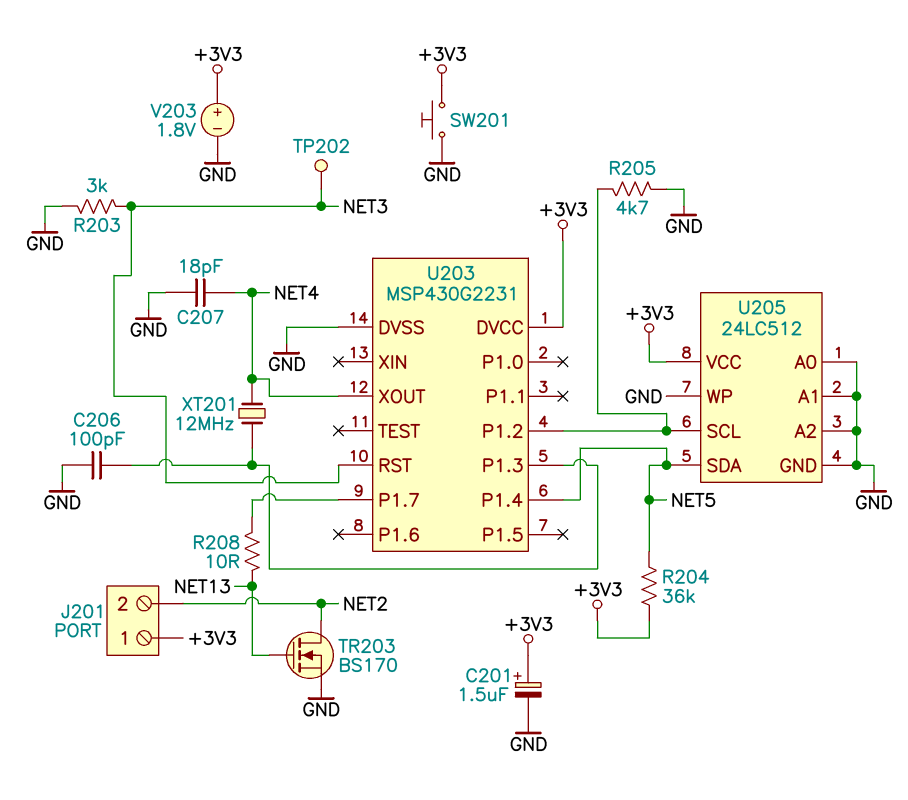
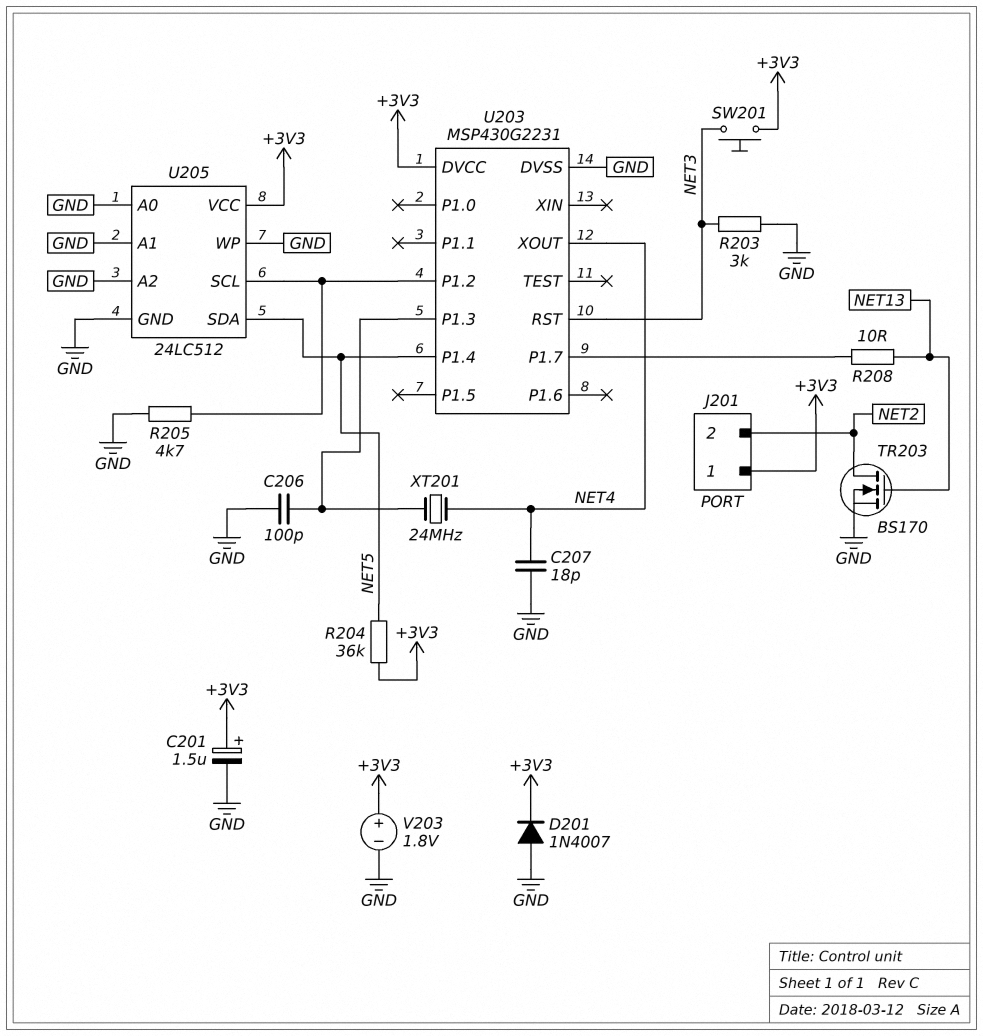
D201: none -> diode 1N4007 (A GND, K +3V3)
SW201: button (+3V3, GND) -> button (+3V3, NET3)
TP202: test point (NET3) -> none
XT201: 12MHz (NET4, U203/P1.3) -> 24MHz (NET4, U203/P1.3)

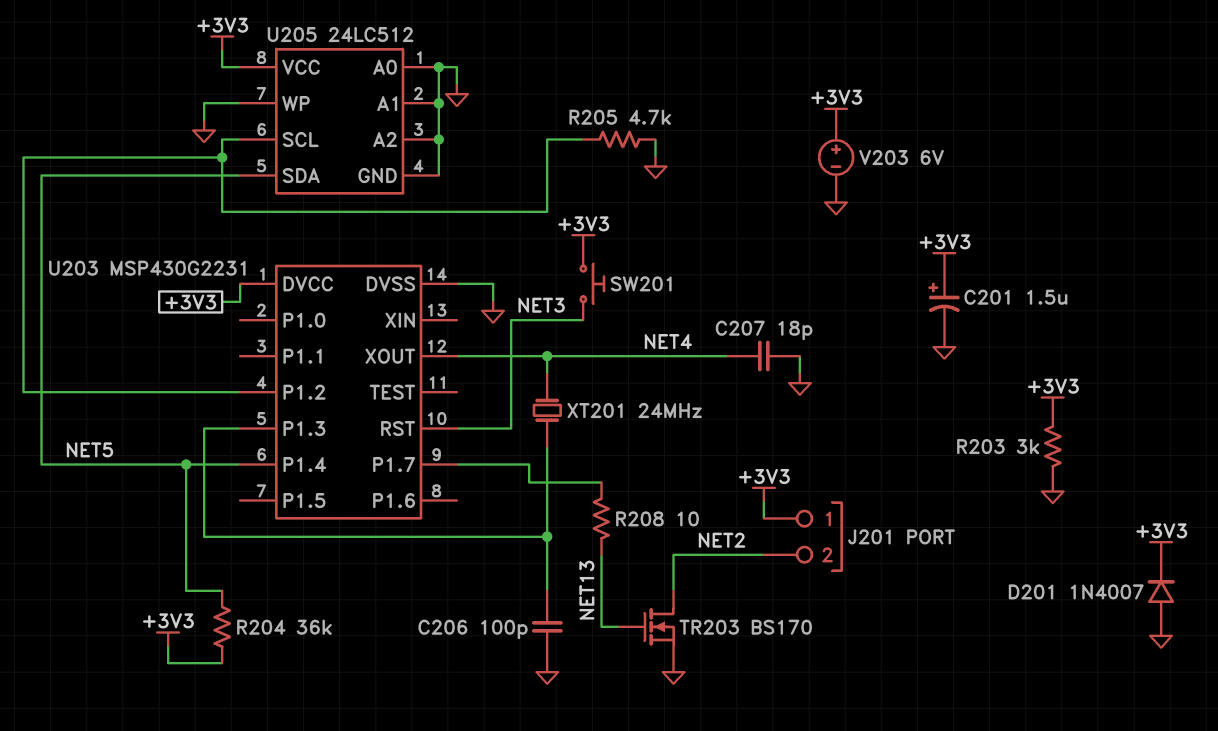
R203: 3k (GND, NET3) -> 3k (+3V3, GND)
V203: 1.8V (plus +3V3, minus GND) -> 6V (plus +3V3, minus GND)

